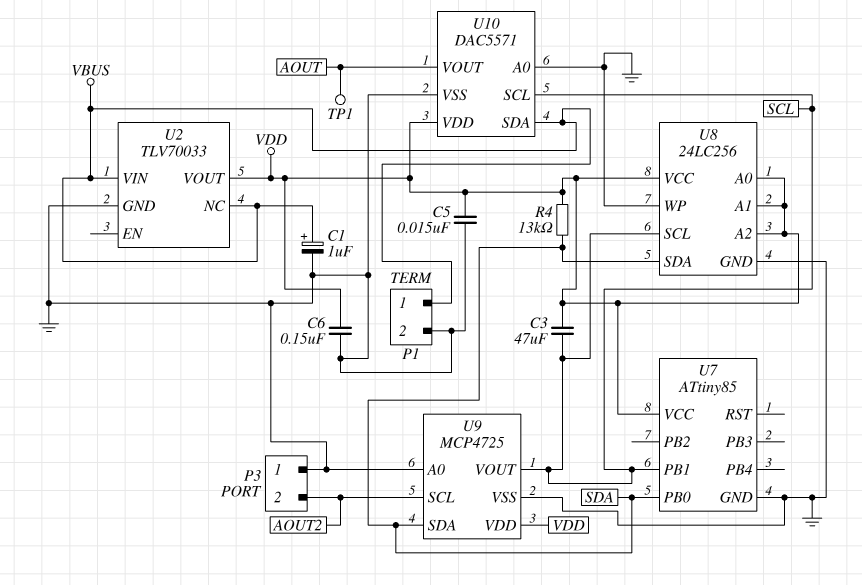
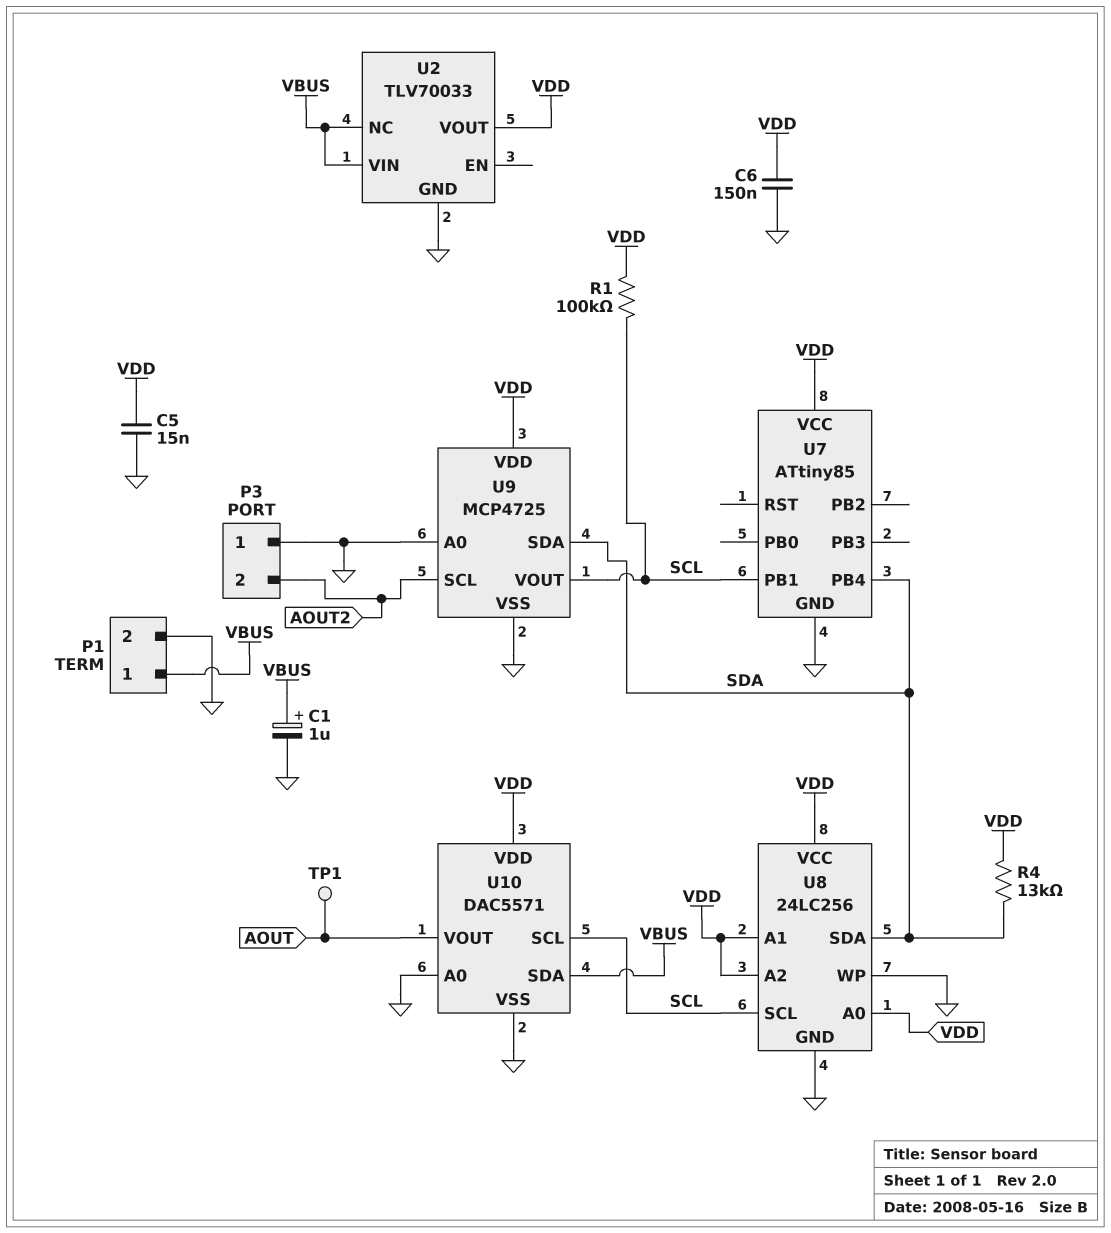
C3: 47uF (SCL, VDD) -> none
R1: none -> 100k (SCL, VDD)
U7 pin PB0: SDA -> none
U7 pin PB4: none -> SDA

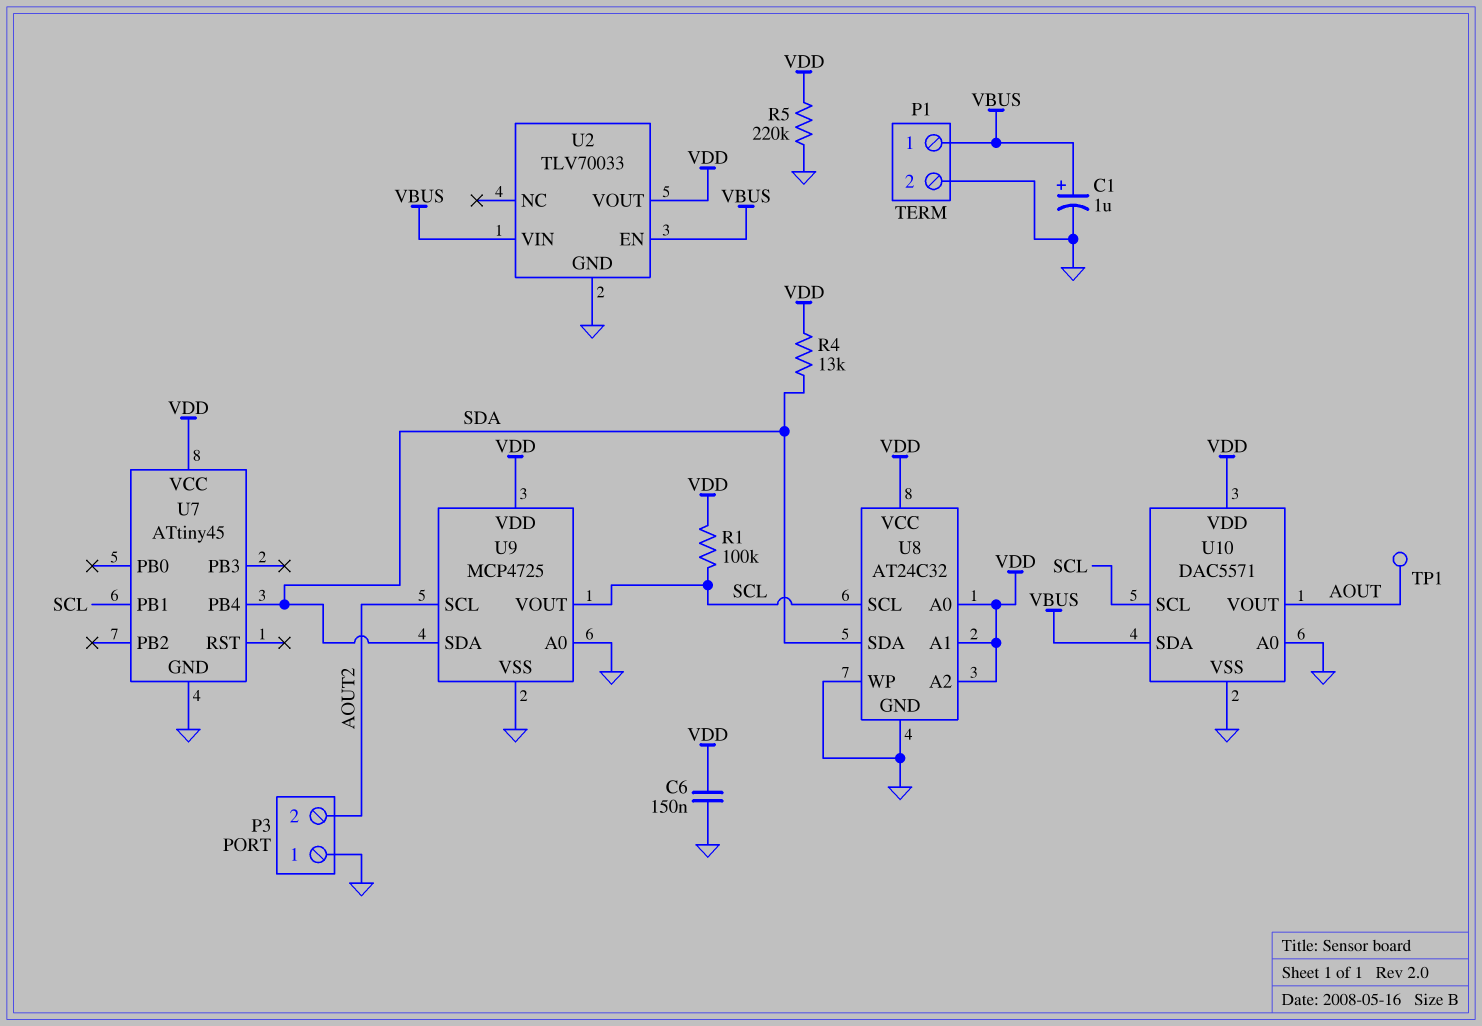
C5: 15nF (GND, VDD) -> none
R5: none -> 220k (GND, VDD)
U2 pin EN: none -> VBUS
U2 pin NC: VBUS -> none
U7: ATtiny85 -> ATtiny45
U8: 24LC256 -> AT24C32

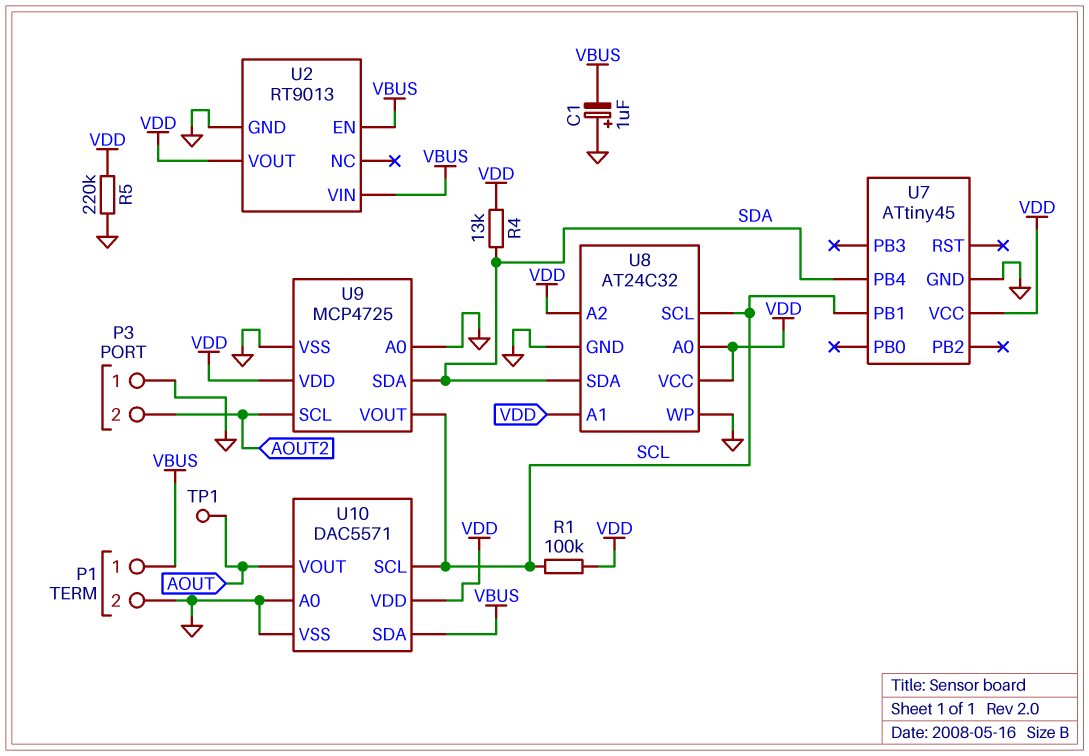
C1: 1uF (plus VBUS, minus GND) -> 1uF (plus GND, minus VBUS)
C6: 150nF (GND, VDD) -> none
U2: TLV70033 -> RT9013

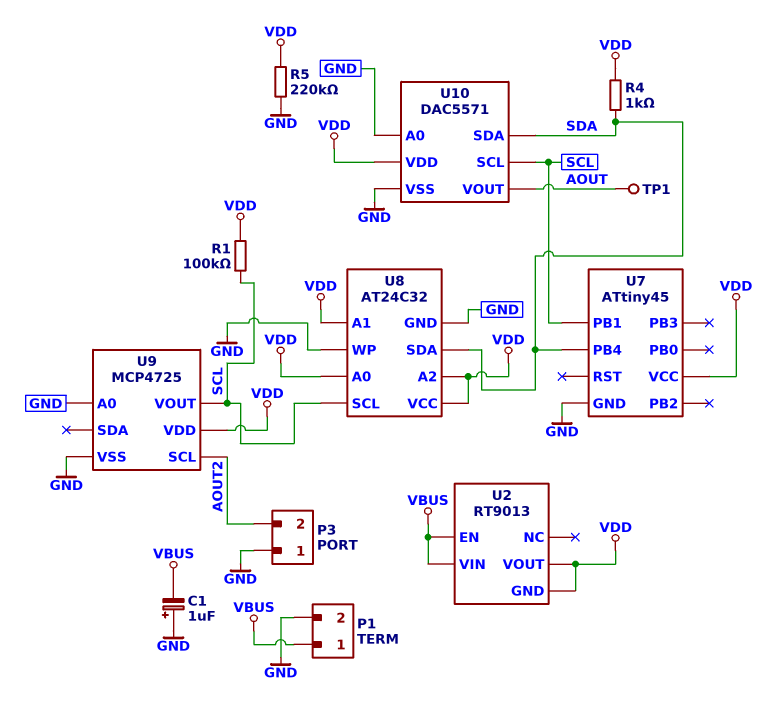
R4: 13k (SDA, VDD) -> 1k (SDA, VDD)
U2 pin GND: GND -> VDD
U9 pin SDA: SDA -> none
U10 pin SDA: VBUS -> SDA

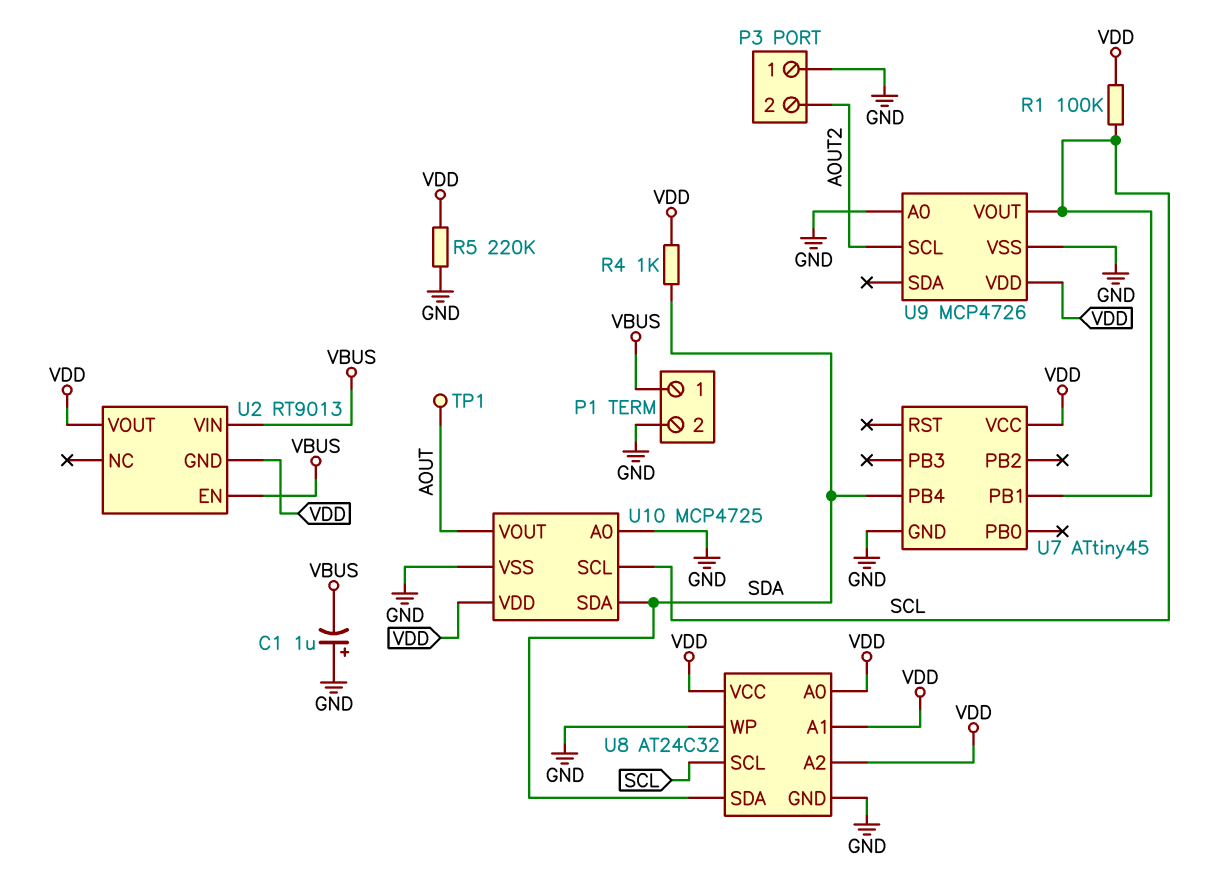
U9: MCP4725 -> MCP4726
U10: DAC5571 -> MCP4725

